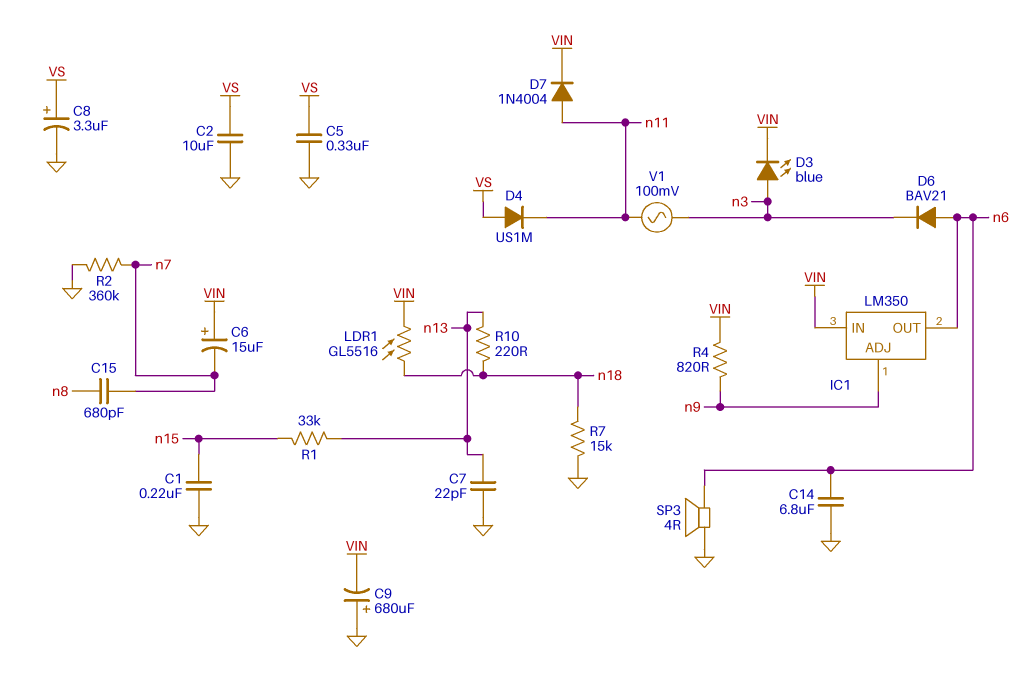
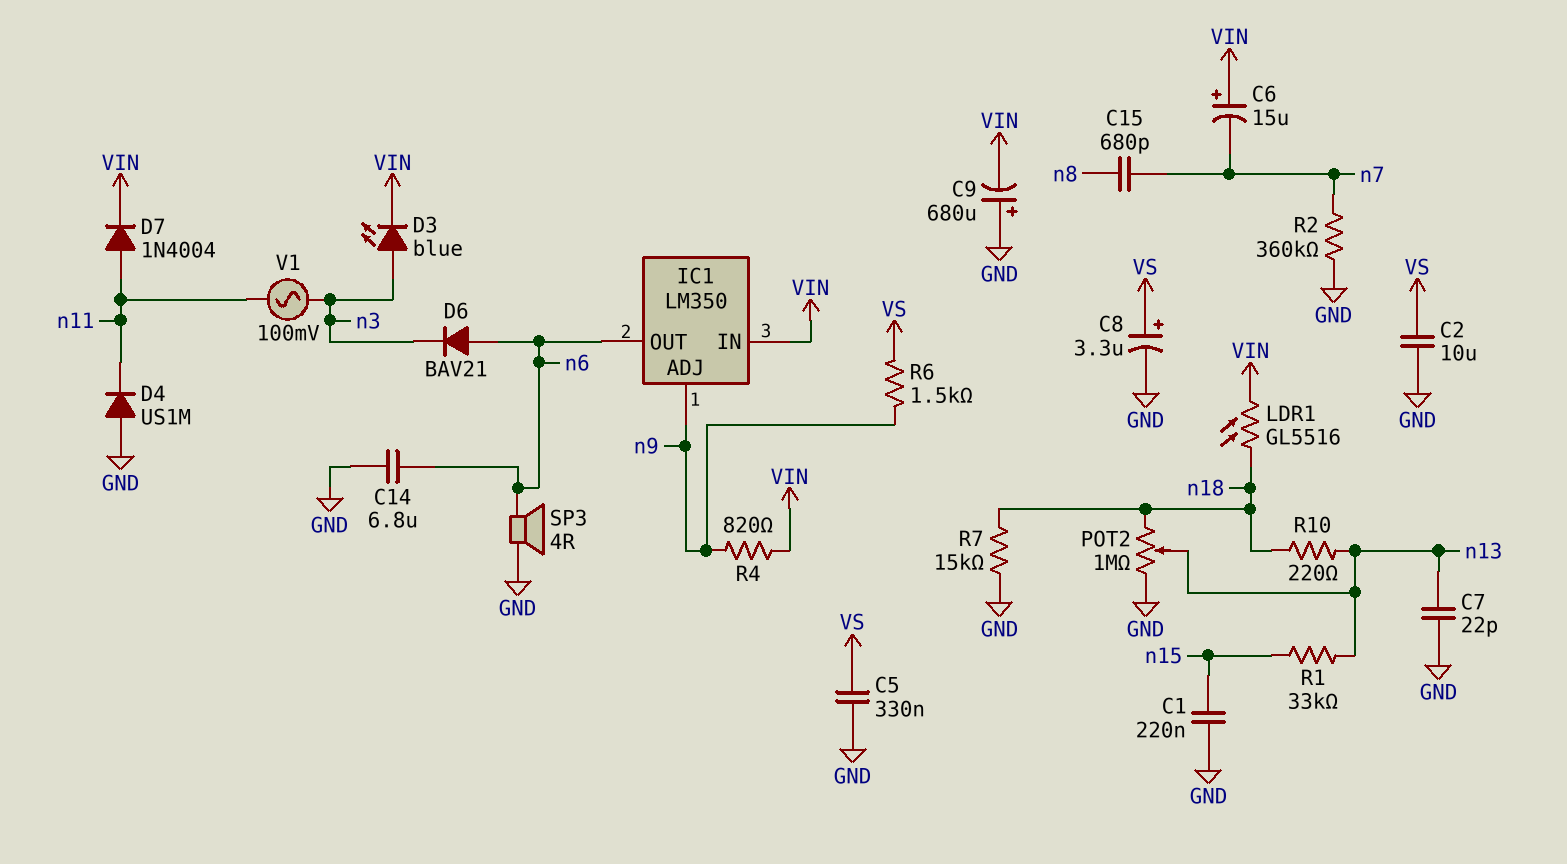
D4: diode US1M (A VS, K n11) -> diode US1M (A GND, K n11)
POT2: none -> 1M (GND, n18, wiper n13)
R6: none -> 1.5k (VS, n9)

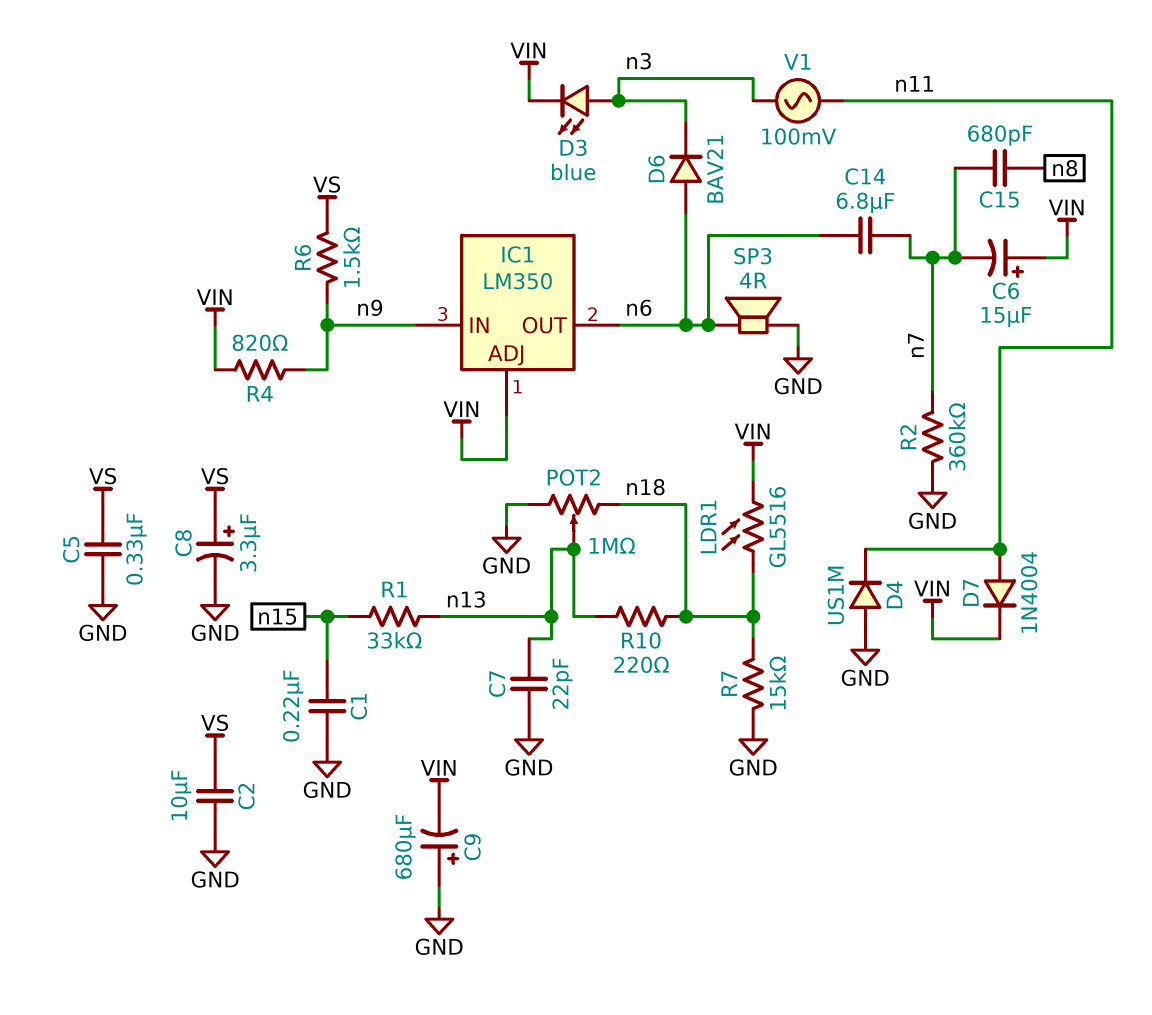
C14: 6.8uF (GND, n6) -> 6.8uF (n6, n7)
IC1 pin ADJ: n9 -> VIN
IC1 pin IN: VIN -> n9

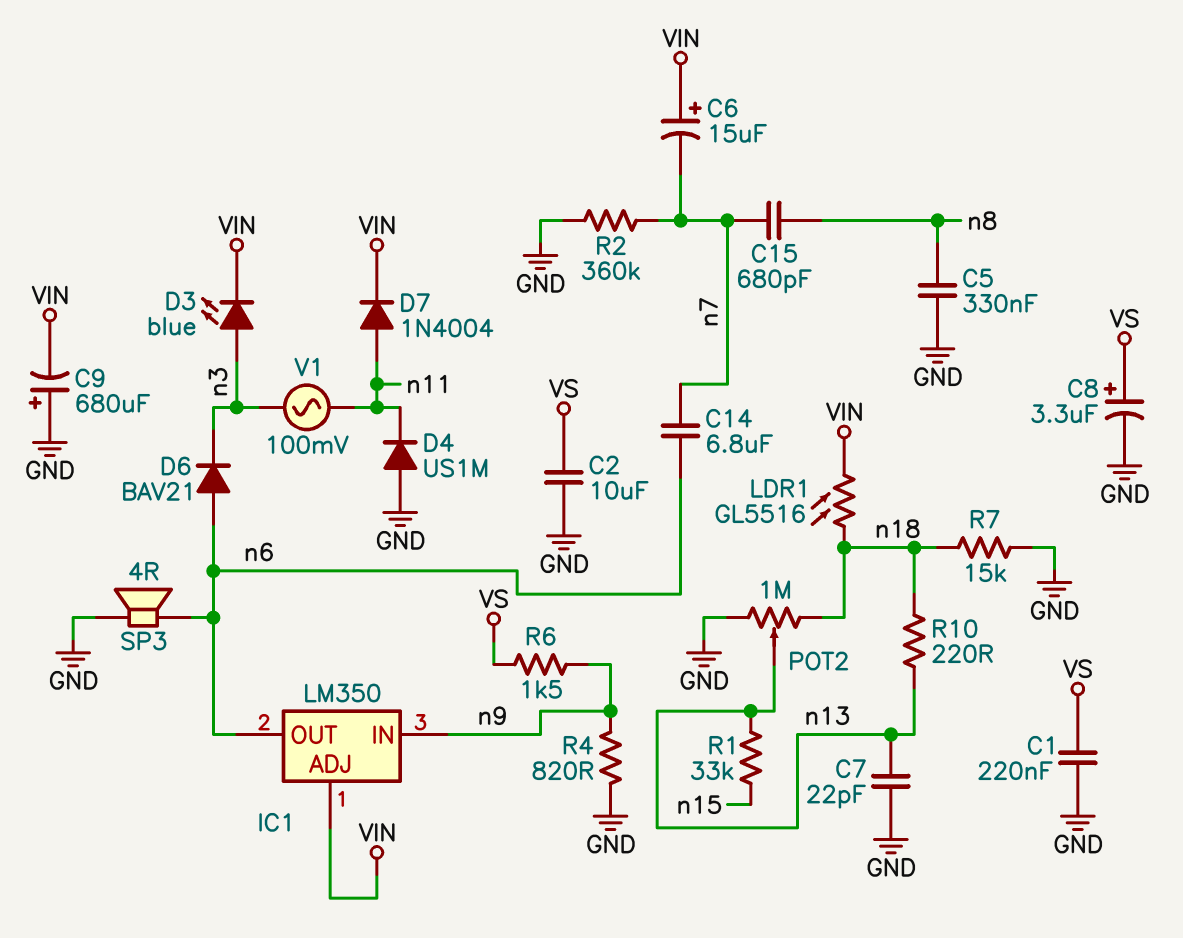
C1: 220nF (GND, n15) -> 220nF (GND, VS)
C5: 330nF (GND, VS) -> 330nF (GND, n8)
R4: 820 (VIN, n9) -> 820 (GND, n9)

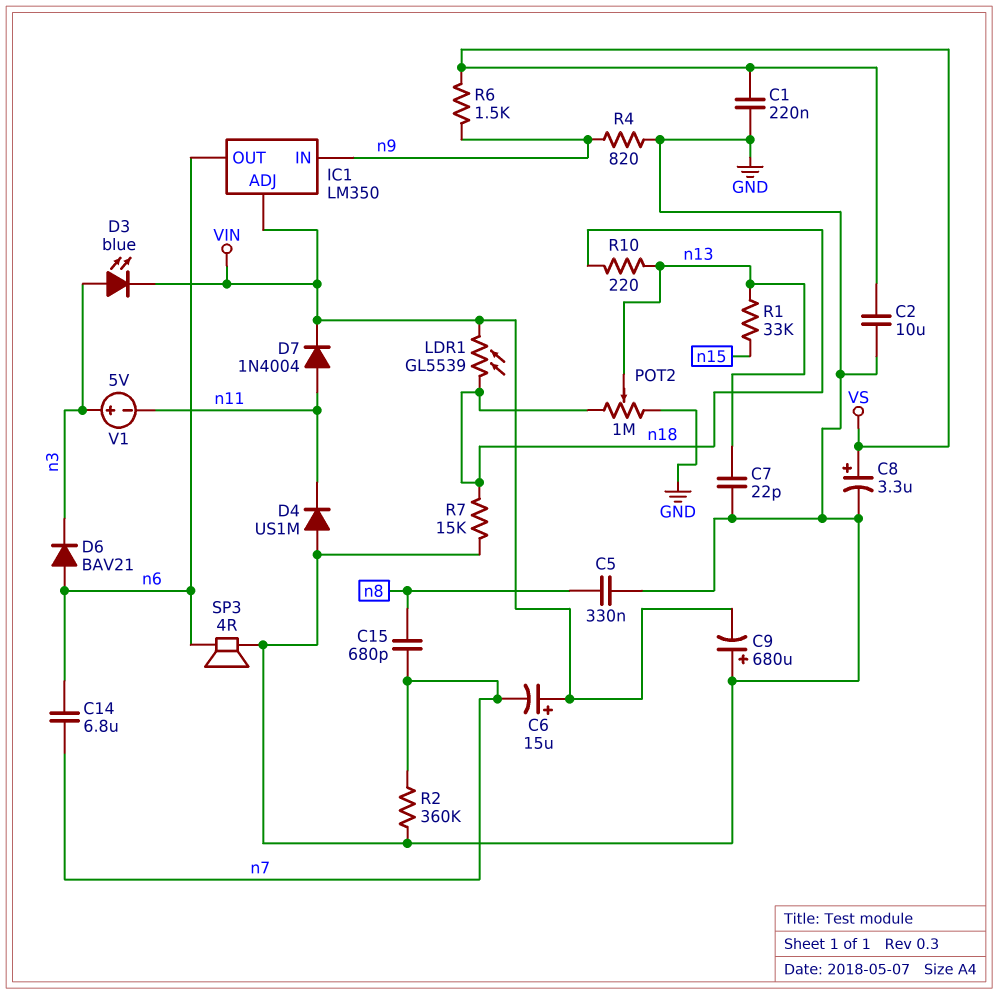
LDR1: GL5516 (VIN, n18) -> GL5539 (VIN, n18)
V1: AC 100mV (n3, n11) -> 5V (plus n3, minus n11)

